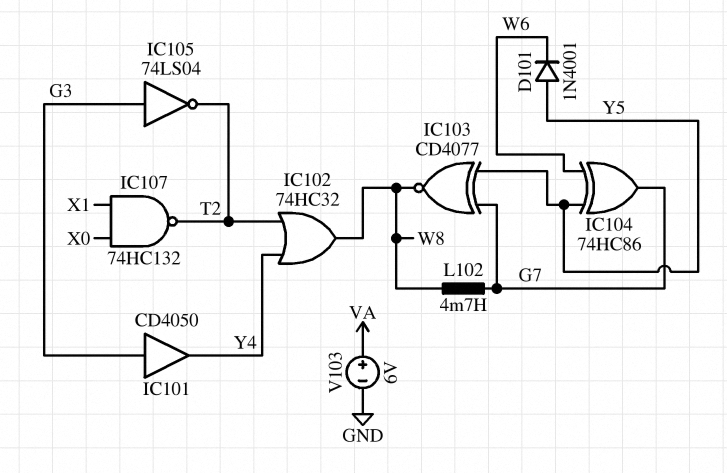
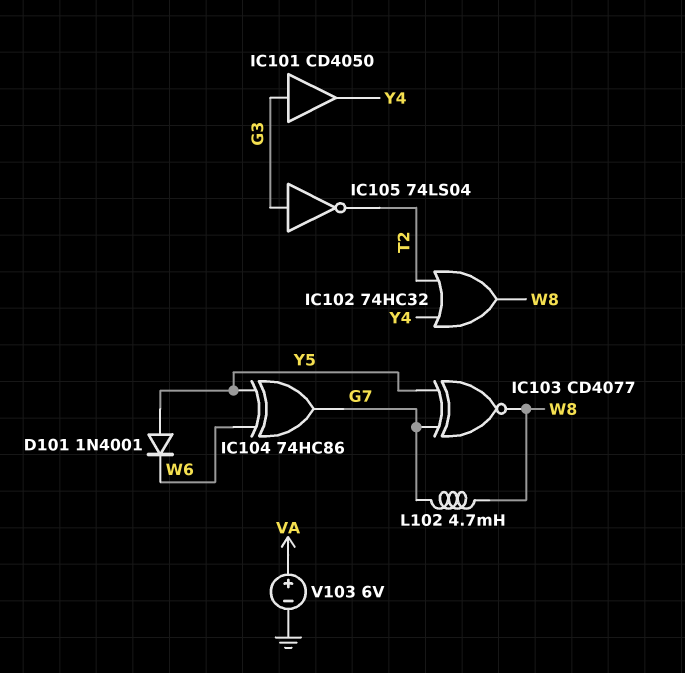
IC107: NAND 74HC132 (in X0, in X1, out T2) -> none

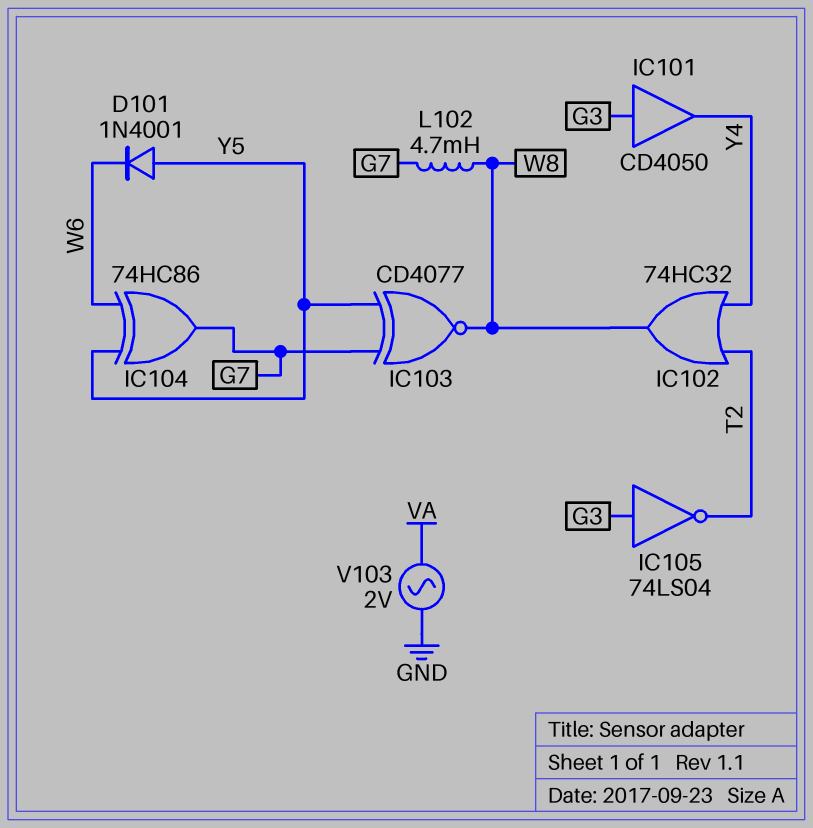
V103: 6V (plus VA, minus GND) -> AC 2V (GND, VA)

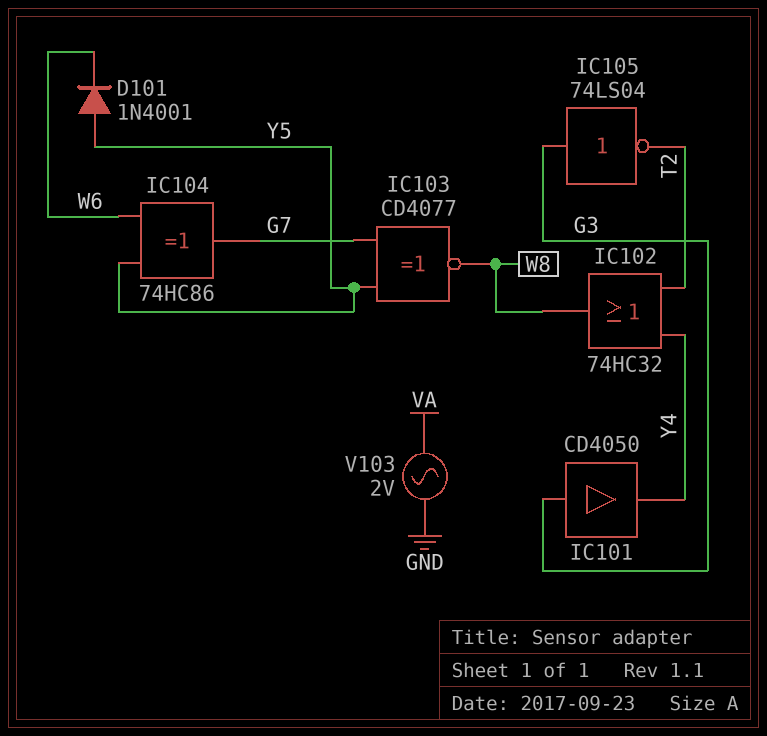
L102: 4.7mH (G7, W8) -> none

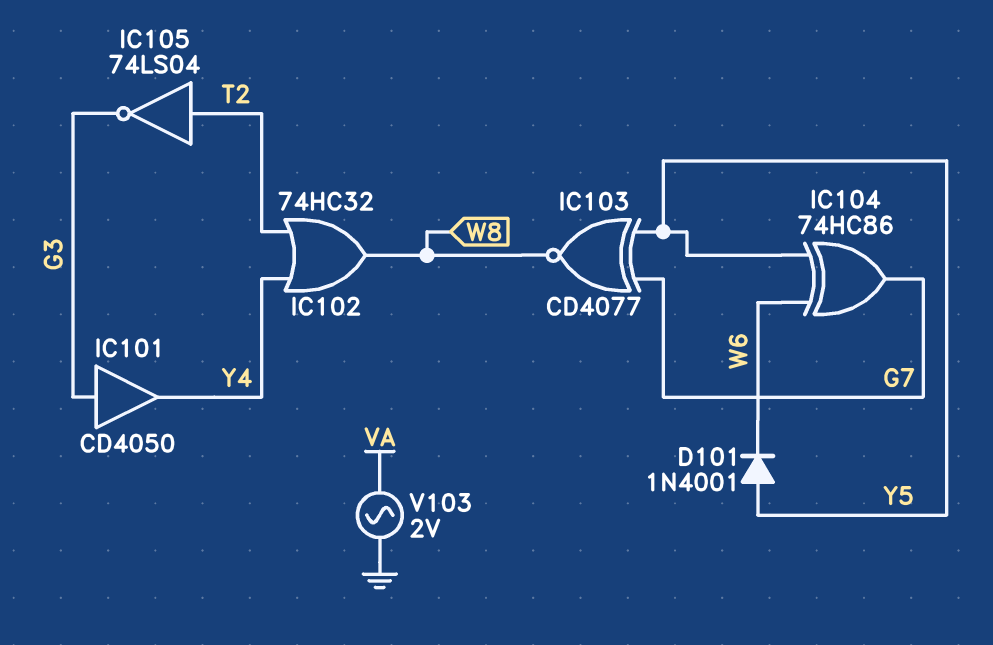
IC105: NOT 74LS04 (in G3, out T2) -> NOT 74LS04 (in T2, out G3)

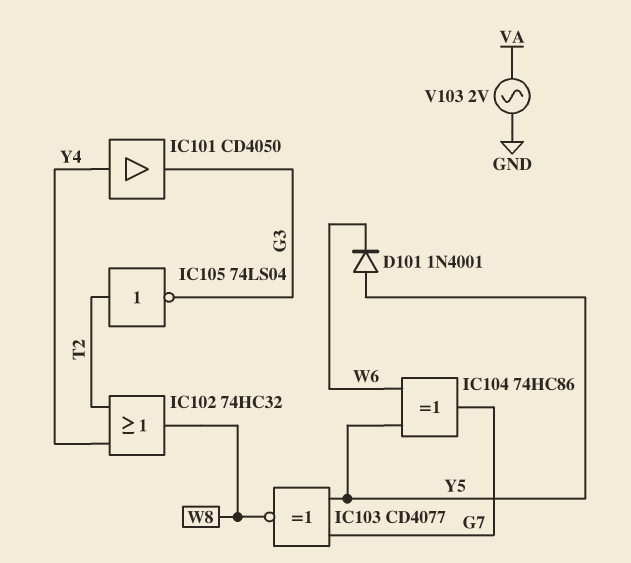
IC101: buffer CD4050 (in G3, out Y4) -> buffer CD4050 (in Y4, out G3)

